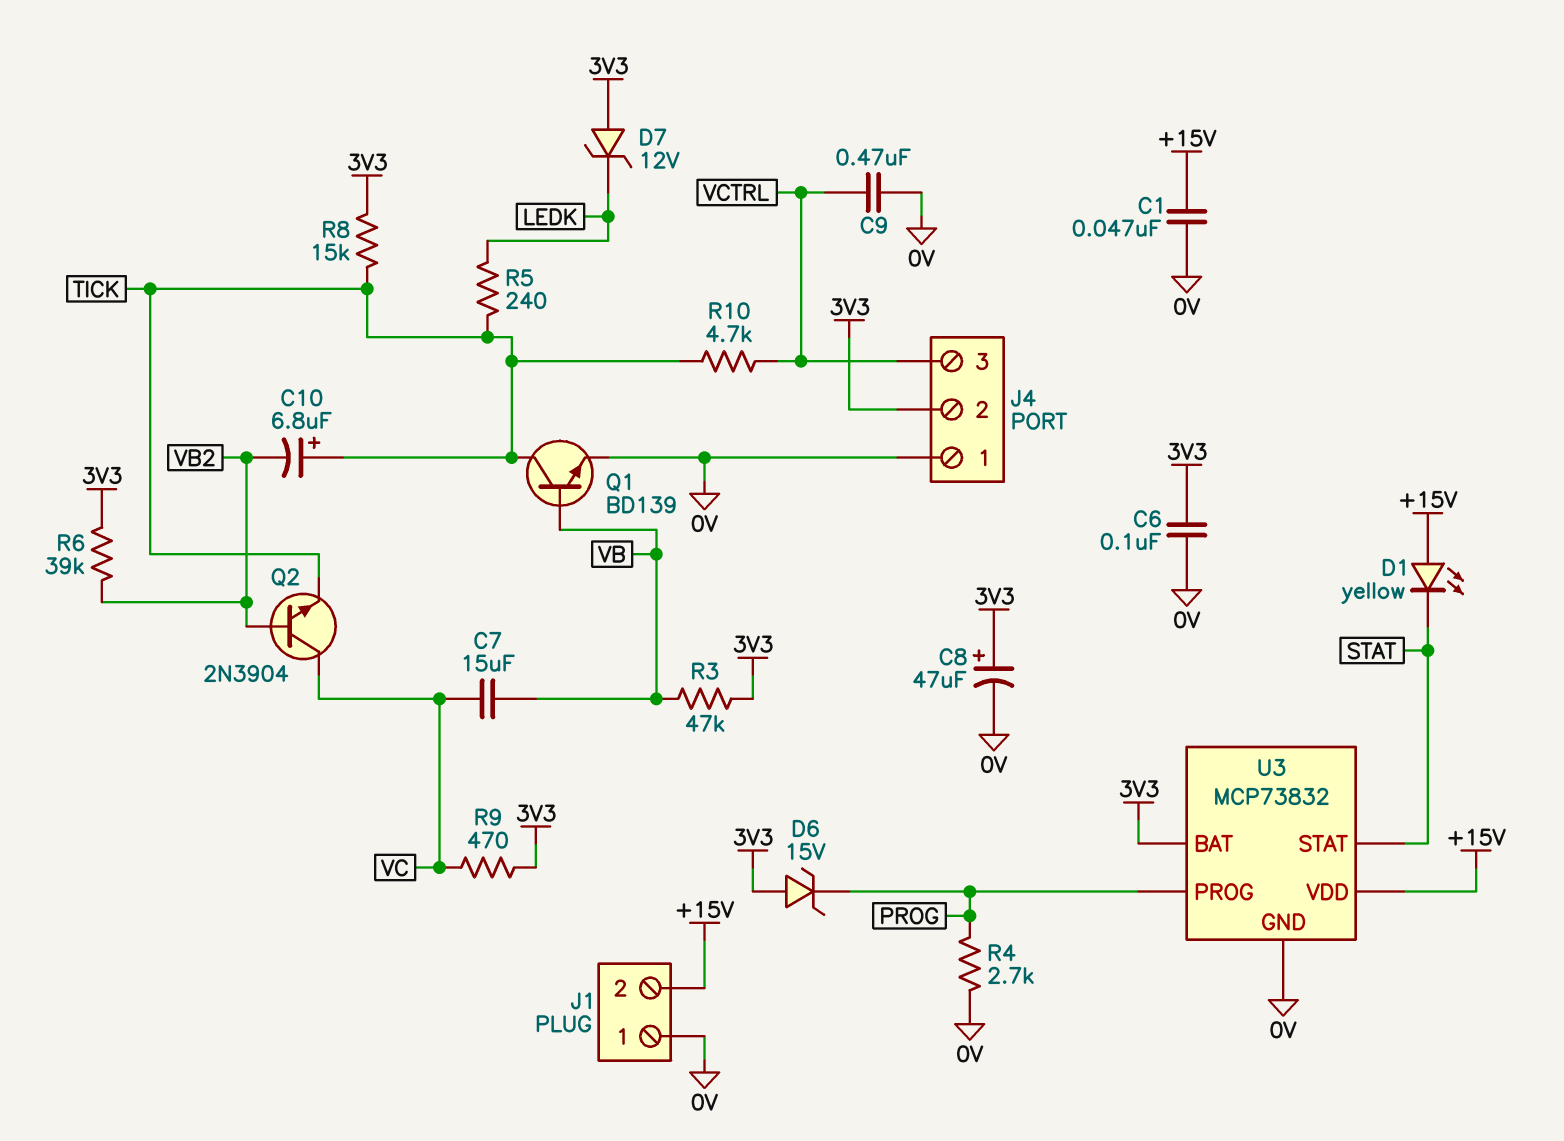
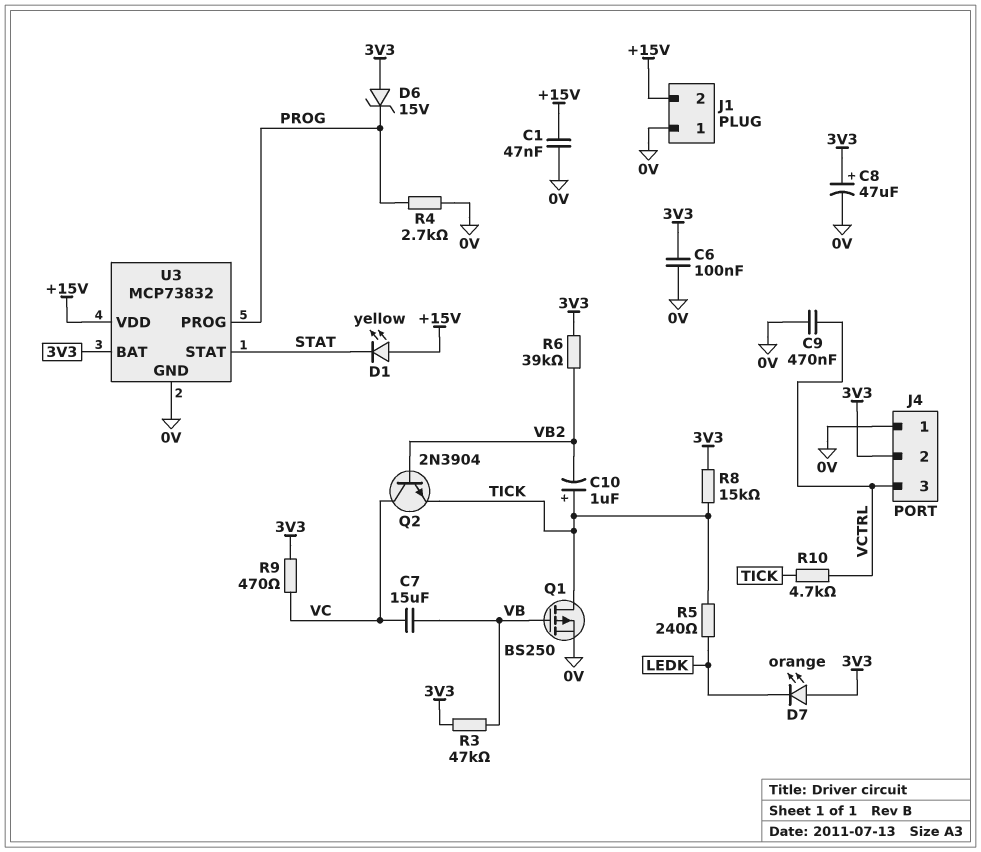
C10: 6.8uF (plus TICK, minus VB2) -> 1uF (plus TICK, minus VB2)
D7: zener 12V (A 3V3, K LEDK) -> LED orange (A 3V3, K LEDK)
Q1: NPN BD139 (B VB, C TICK, E 0V) -> PMOS BS250 (G VB, D TICK, S 0V)

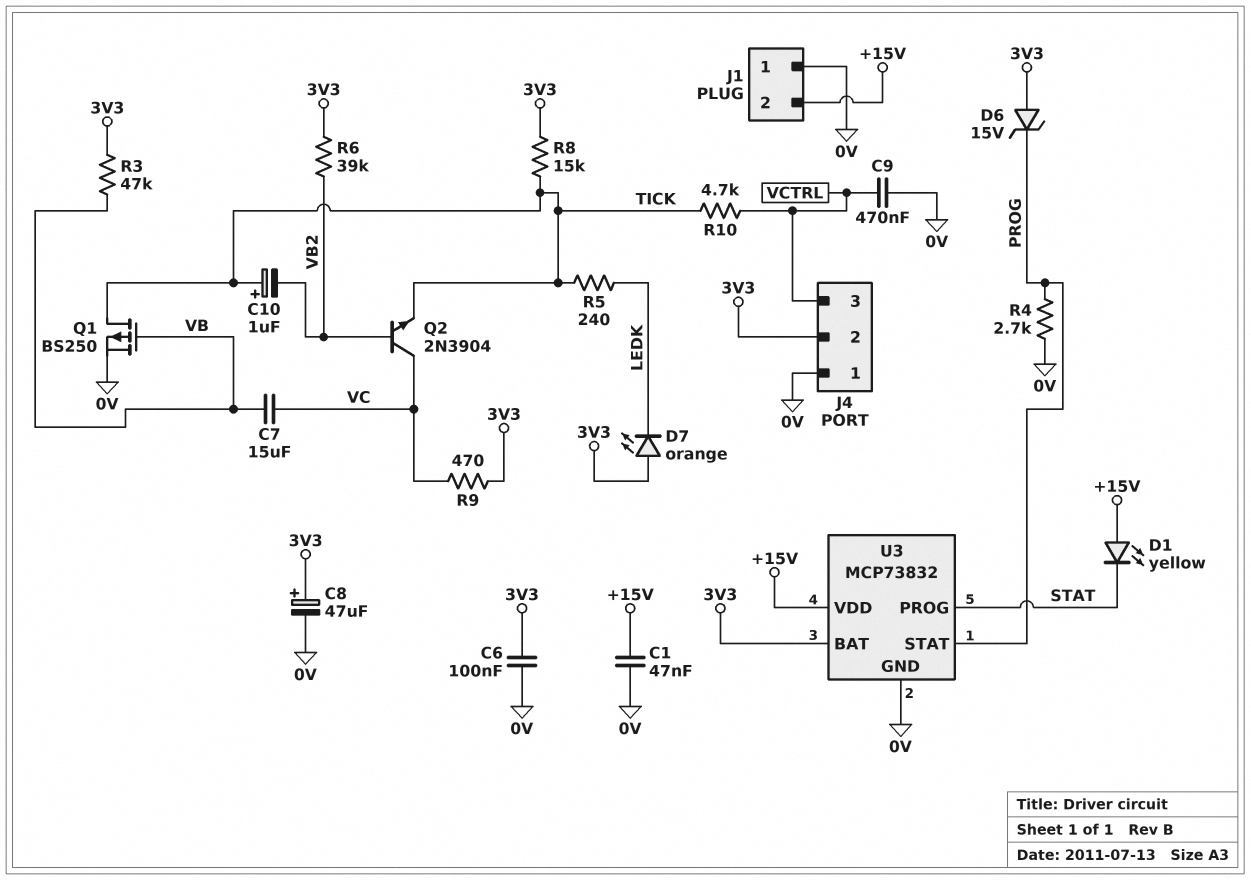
U3 pin PROG: PROG -> STAT
U3 pin STAT: STAT -> PROG

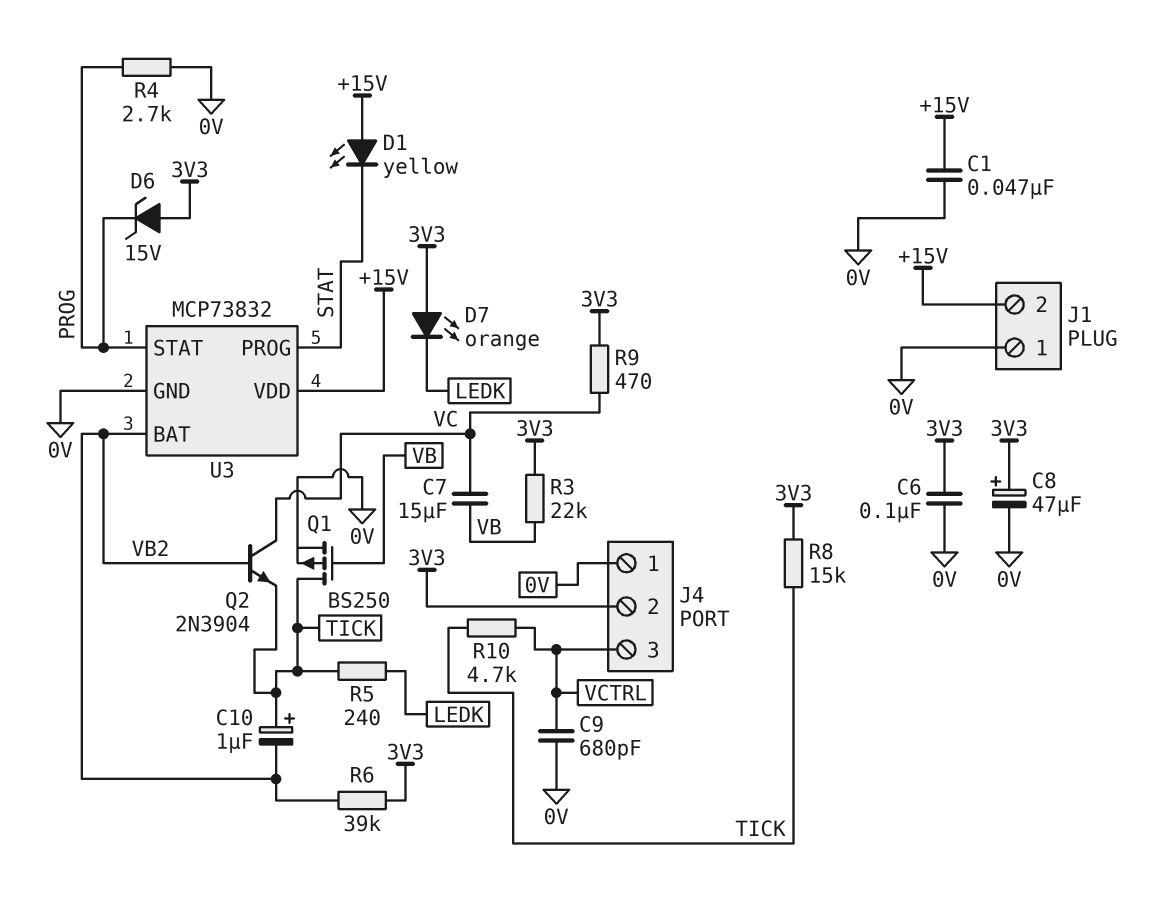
C9: 470nF (0V, VCTRL) -> 680pF (0V, VCTRL)
R3: 47k (3V3, VB) -> 22k (3V3, VB)
U3 pin BAT: 3V3 -> VB2

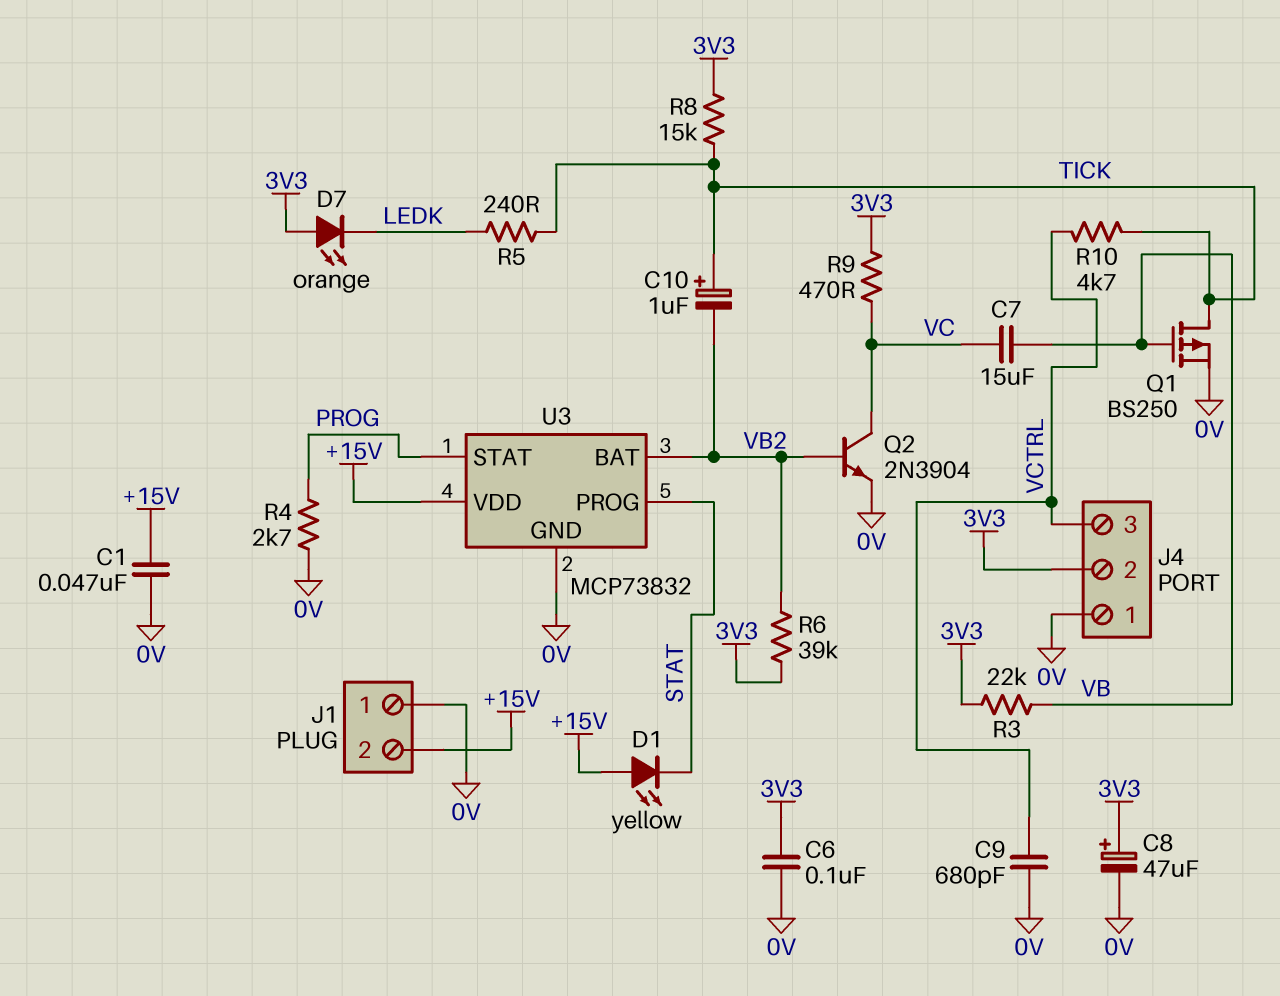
D6: zener 15V (A 3V3, K PROG) -> none
Q2: NPN 2N3904 (B VB2, C VC, E TICK) -> NPN 2N3904 (B VB2, C VC, E 0V)

